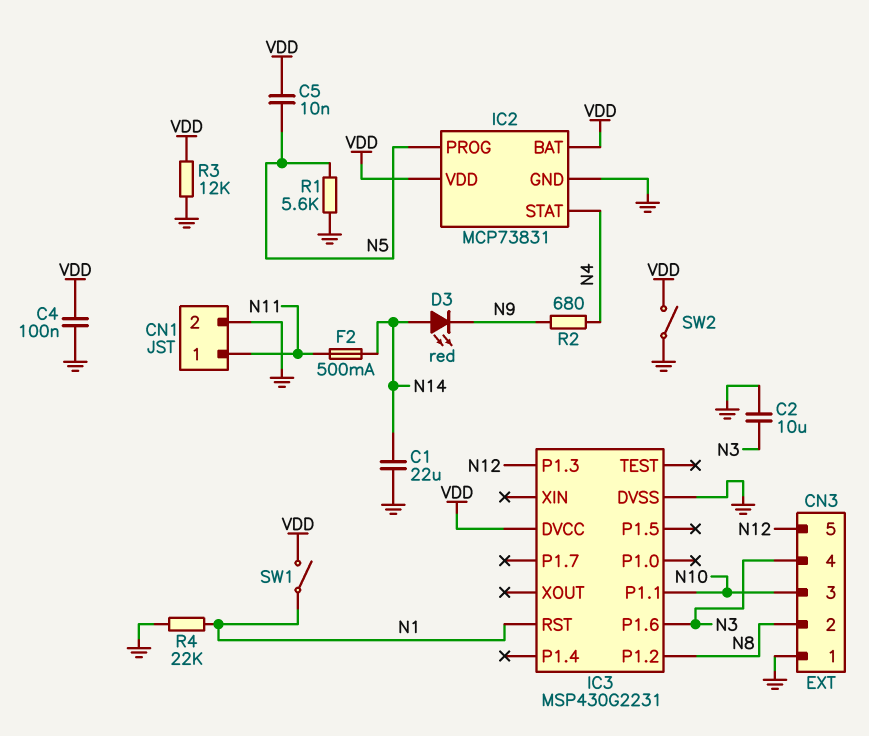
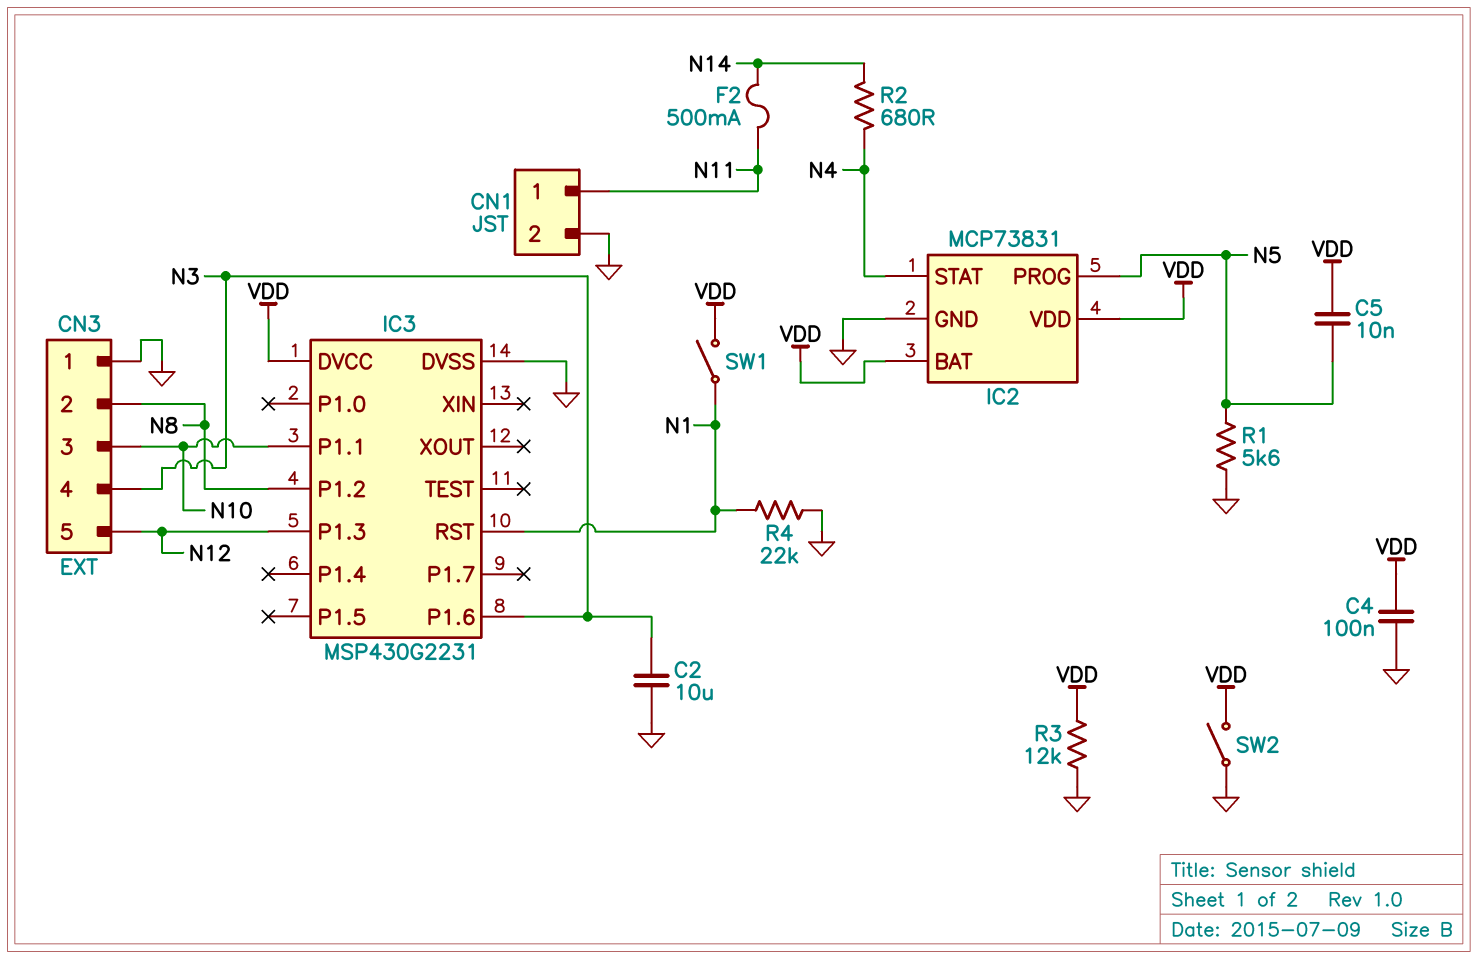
C1: 22uF (GND, N14) -> none
D3: LED red (A N14, K N9) -> none
R2: 680 (N4, N9) -> 680 (N4, N14)

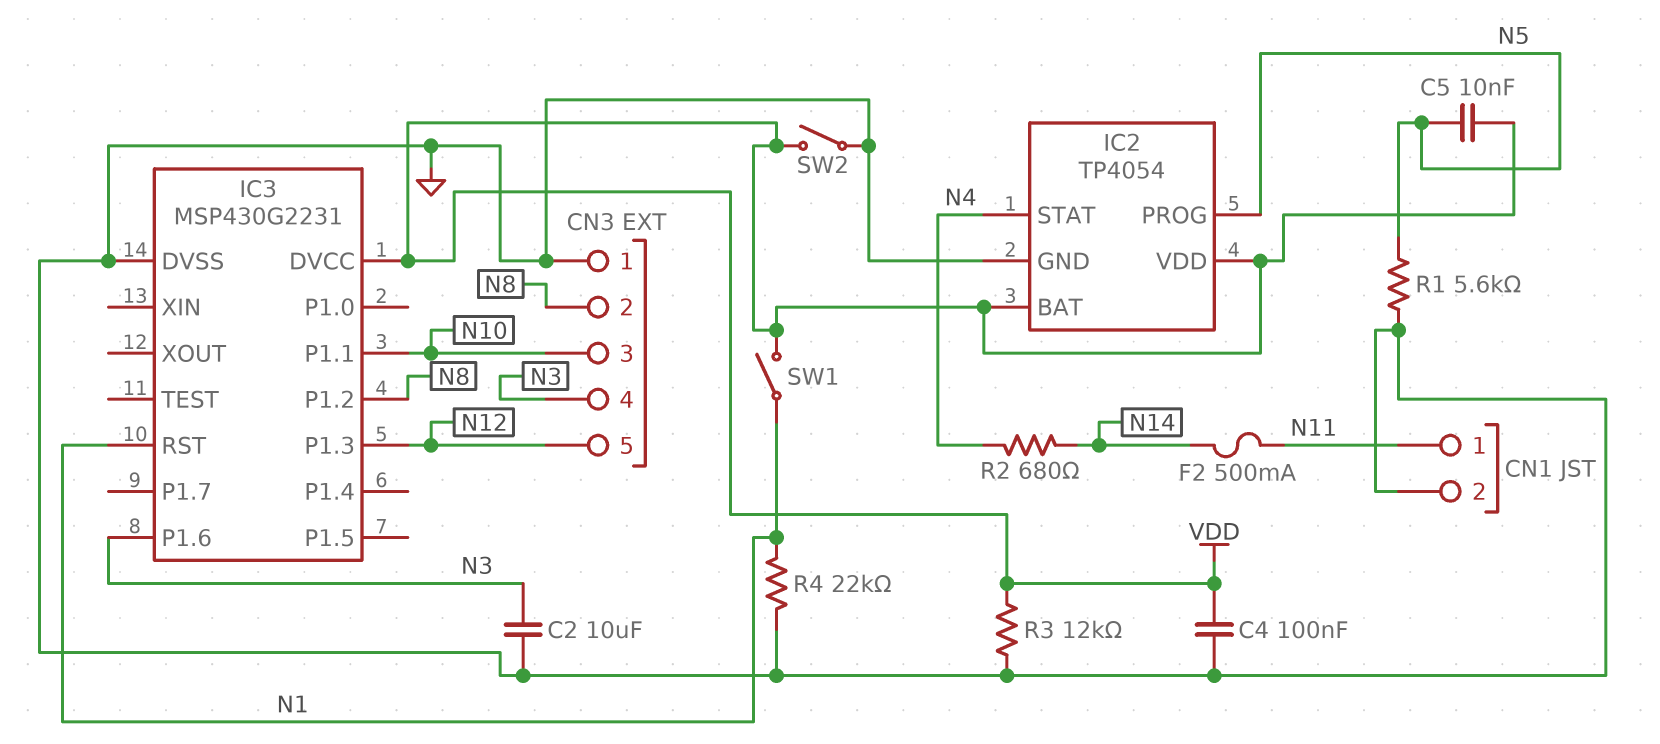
IC2: MCP73831 -> TP4054

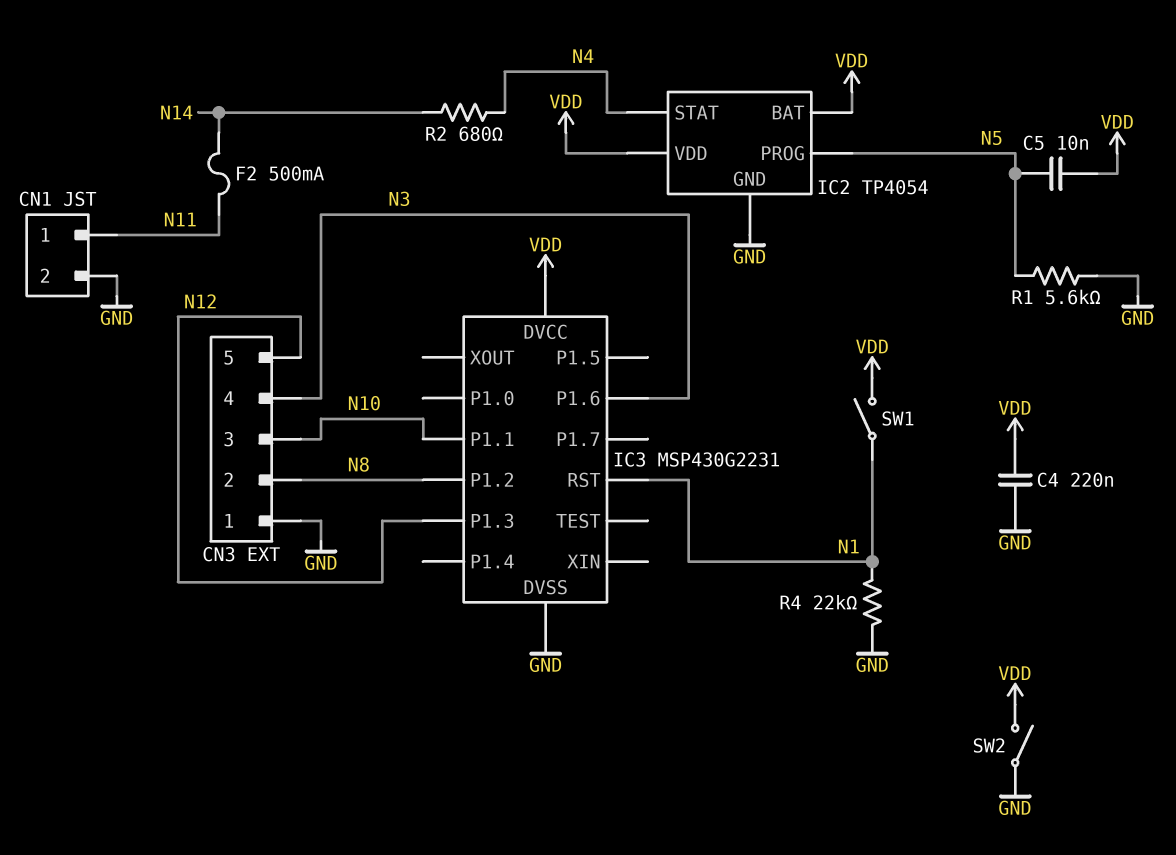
C2: 10uF (GND, N3) -> none
C4: 100nF (GND, VDD) -> 220nF (GND, VDD)
R3: 12k (GND, VDD) -> none

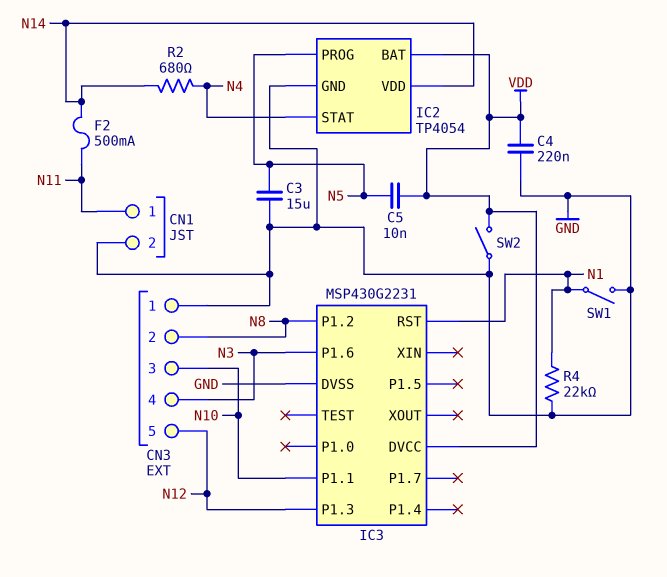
C3: none -> 15uF (GND, N5)
IC2 pin VDD: VDD -> N14
R1: 5.6k (GND, N5) -> none
SW1: switch (N1, VDD) -> switch (GND, N1)

